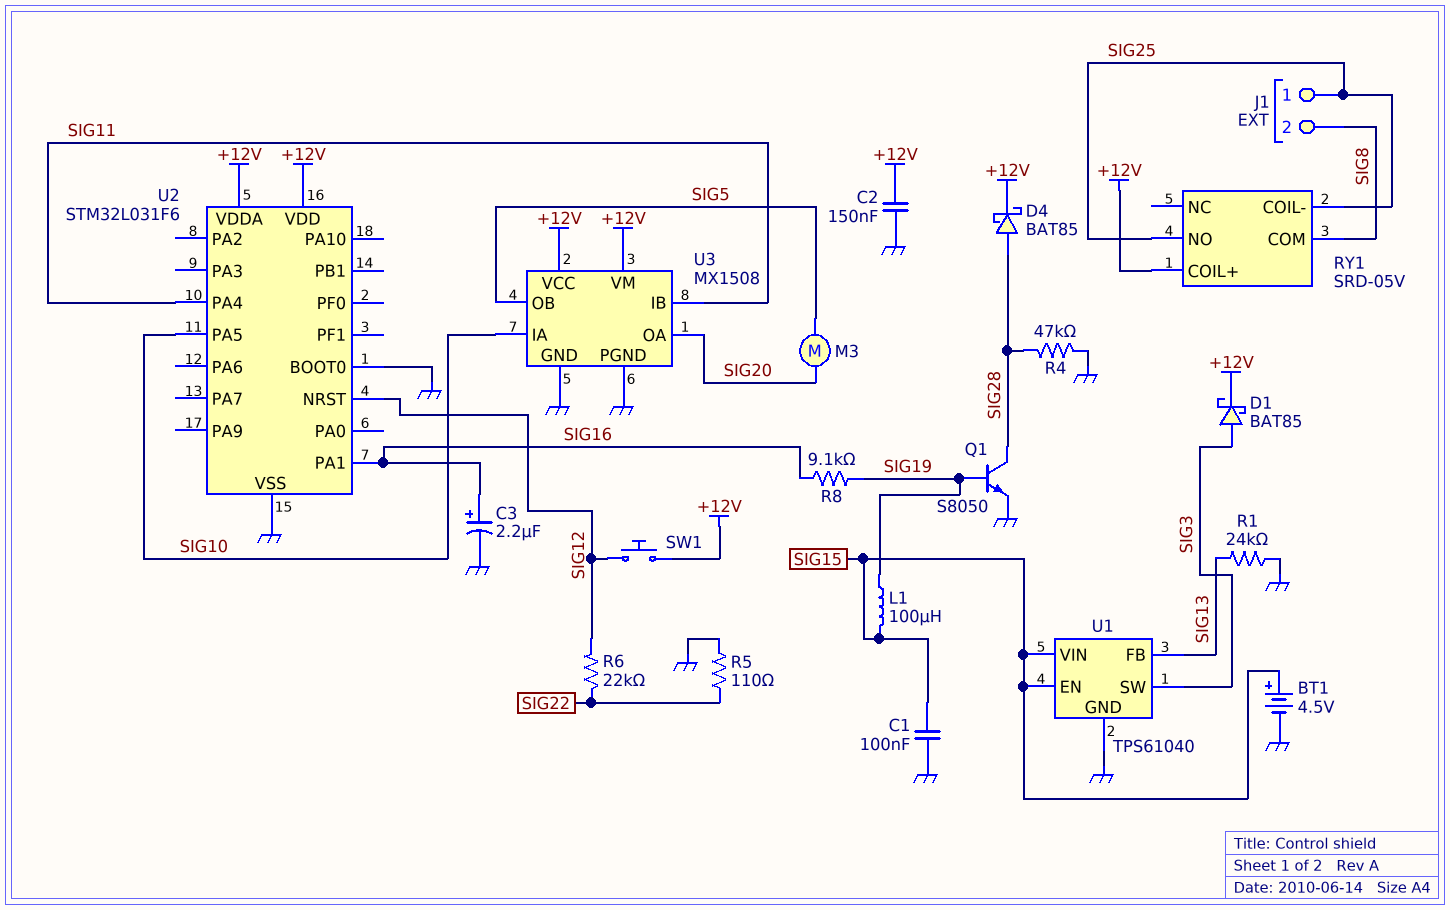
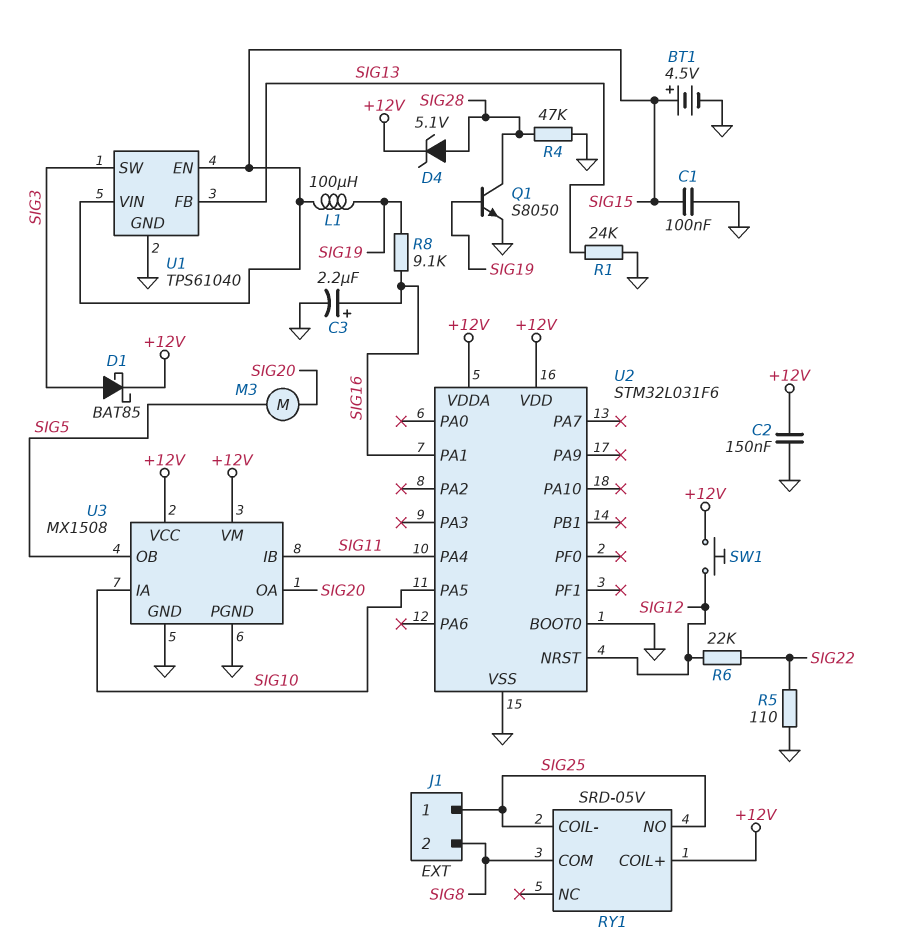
D4: schottky BAT85 (A SIG28, K +12V) -> zener 5.1V (A SIG28, K +12V)

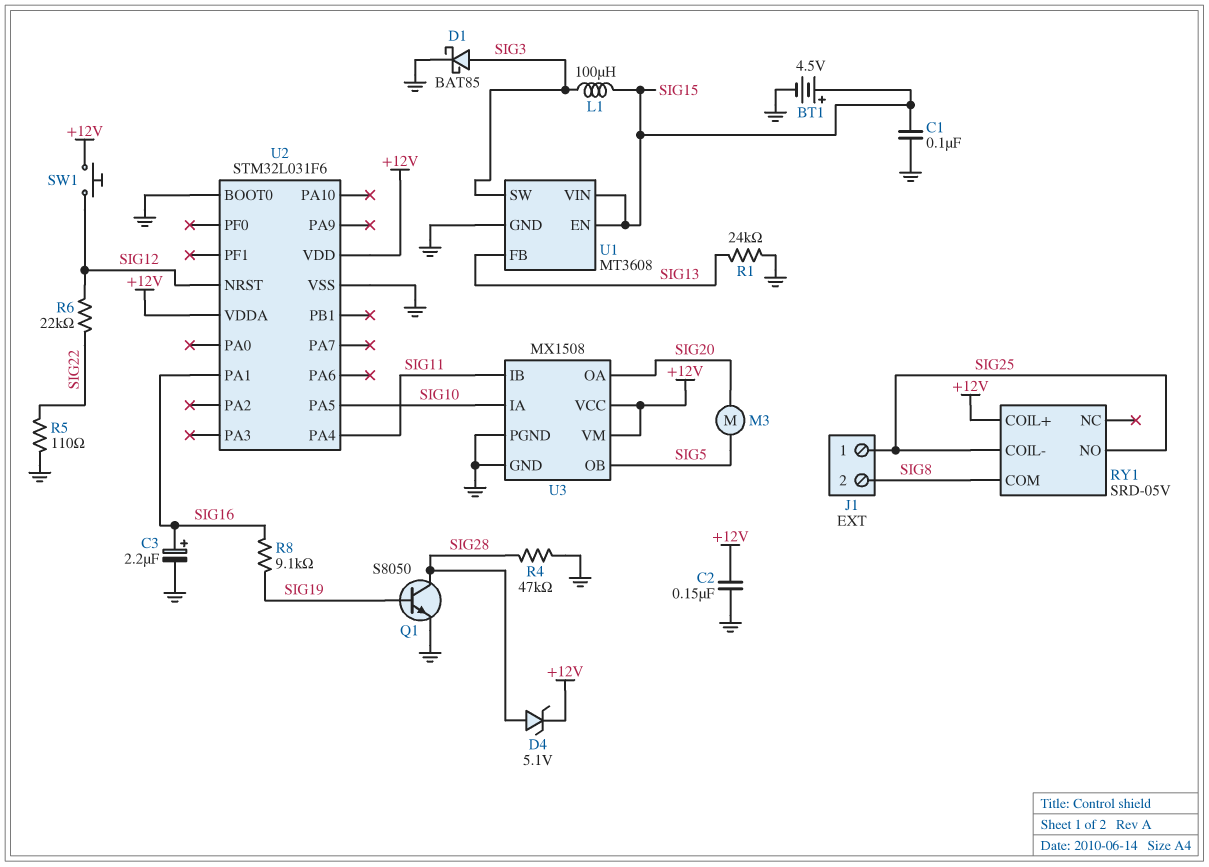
D1: schottky BAT85 (A SIG3, K +12V) -> schottky BAT85 (A SIG3, K GND)
L1: 100uH (SIG15, SIG19) -> 100uH (SIG3, SIG15)
U1: TPS61040 -> MT3608

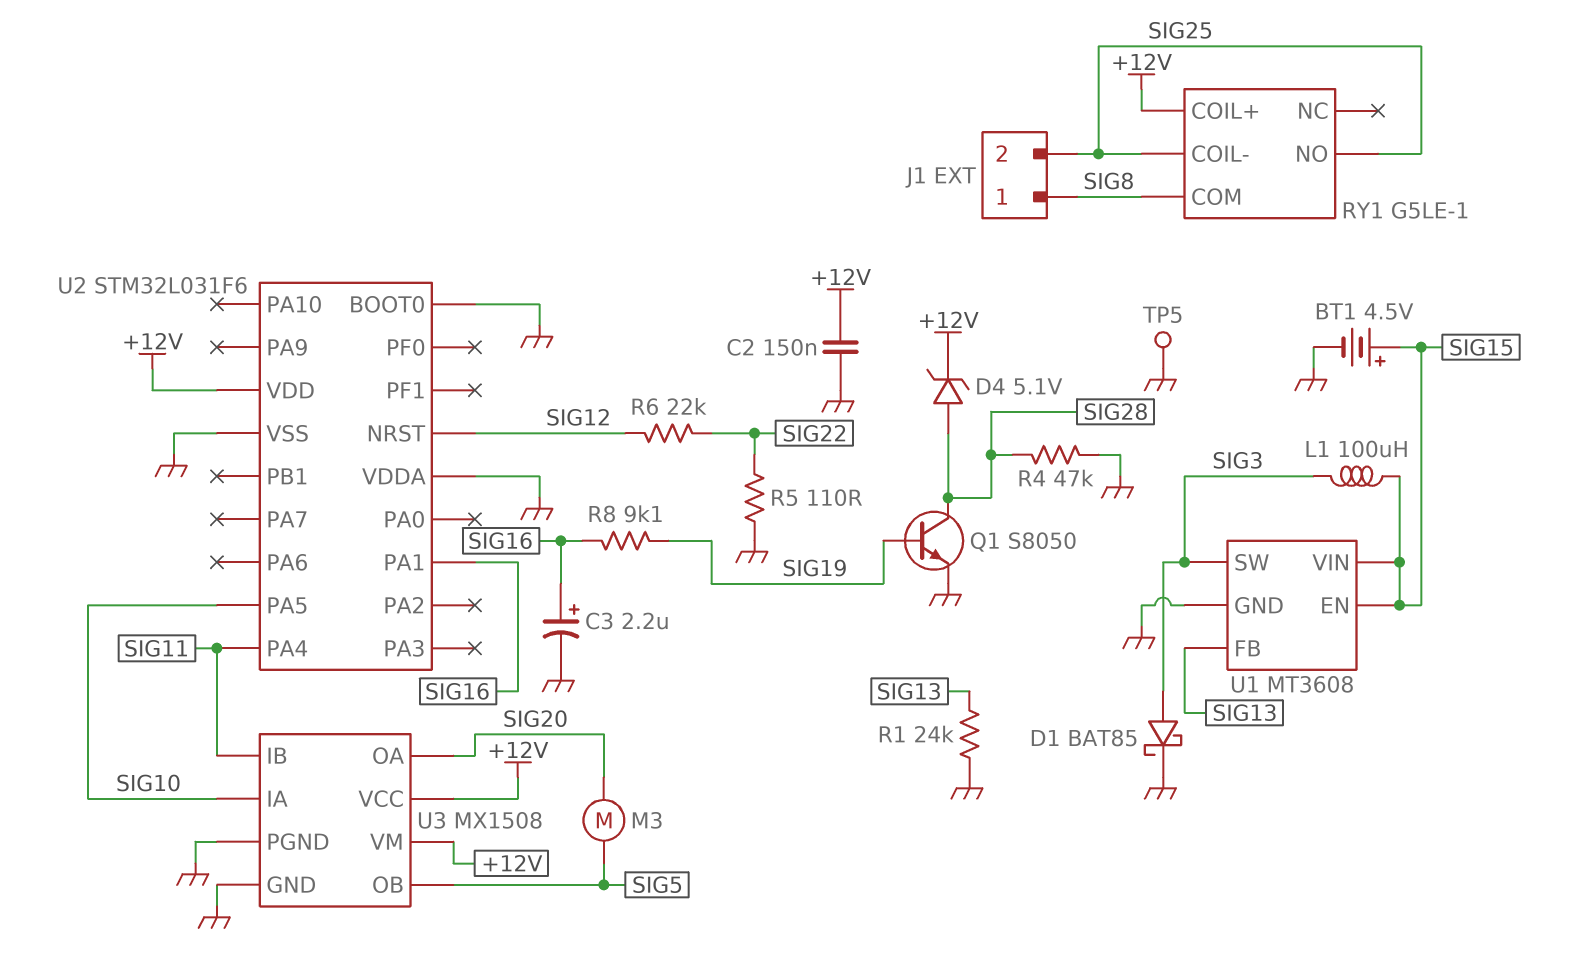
C1: 100nF (GND, SIG15) -> none
J1 pin 1: SIG25 -> SIG8
J1 pin 2: SIG8 -> SIG25
RY1: SRD-05V -> G5LE-1
SW1: button (+12V, SIG12) -> none
TP5: none -> test point (GND)
U2 pin VDDA: +12V -> GND

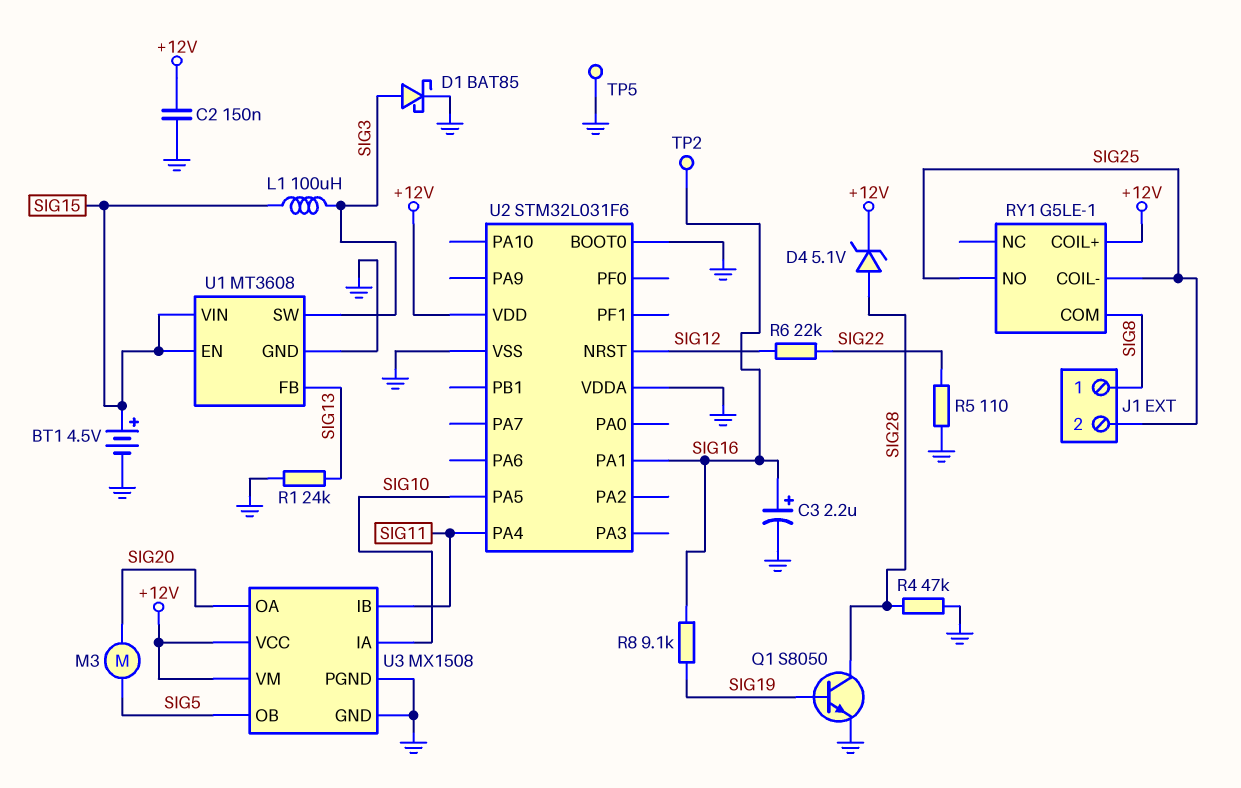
TP2: none -> test point (SIG16)

